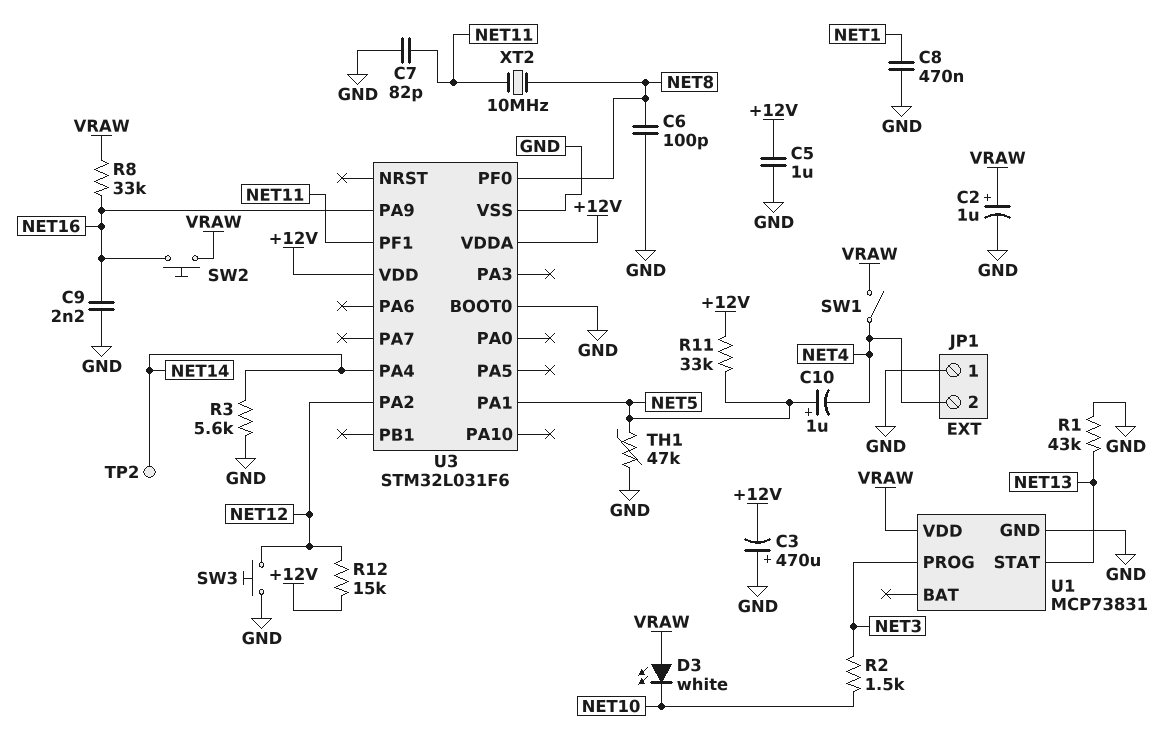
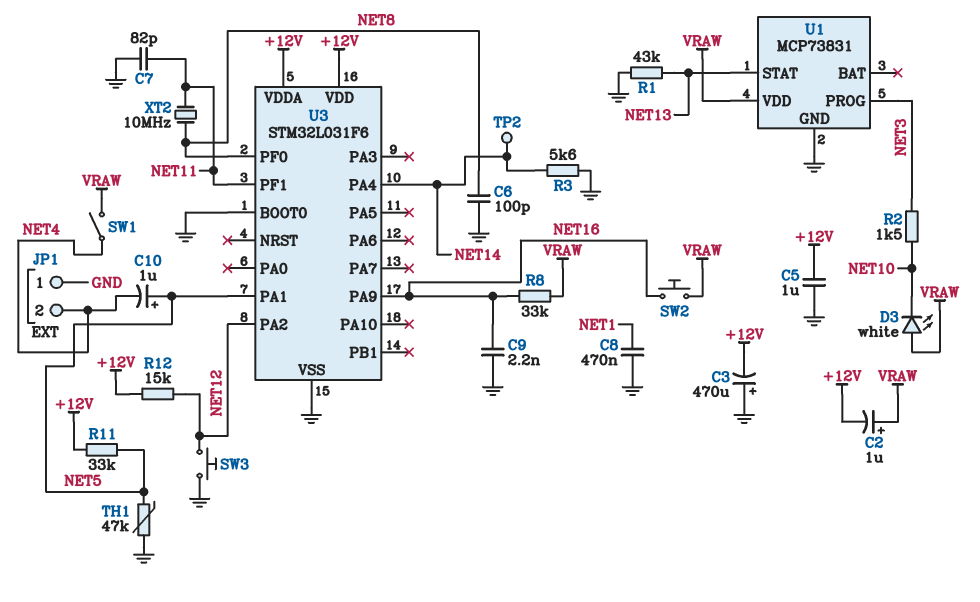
C2: 1uF (plus VRAW, minus GND) -> 1uF (plus VRAW, minus +12V)

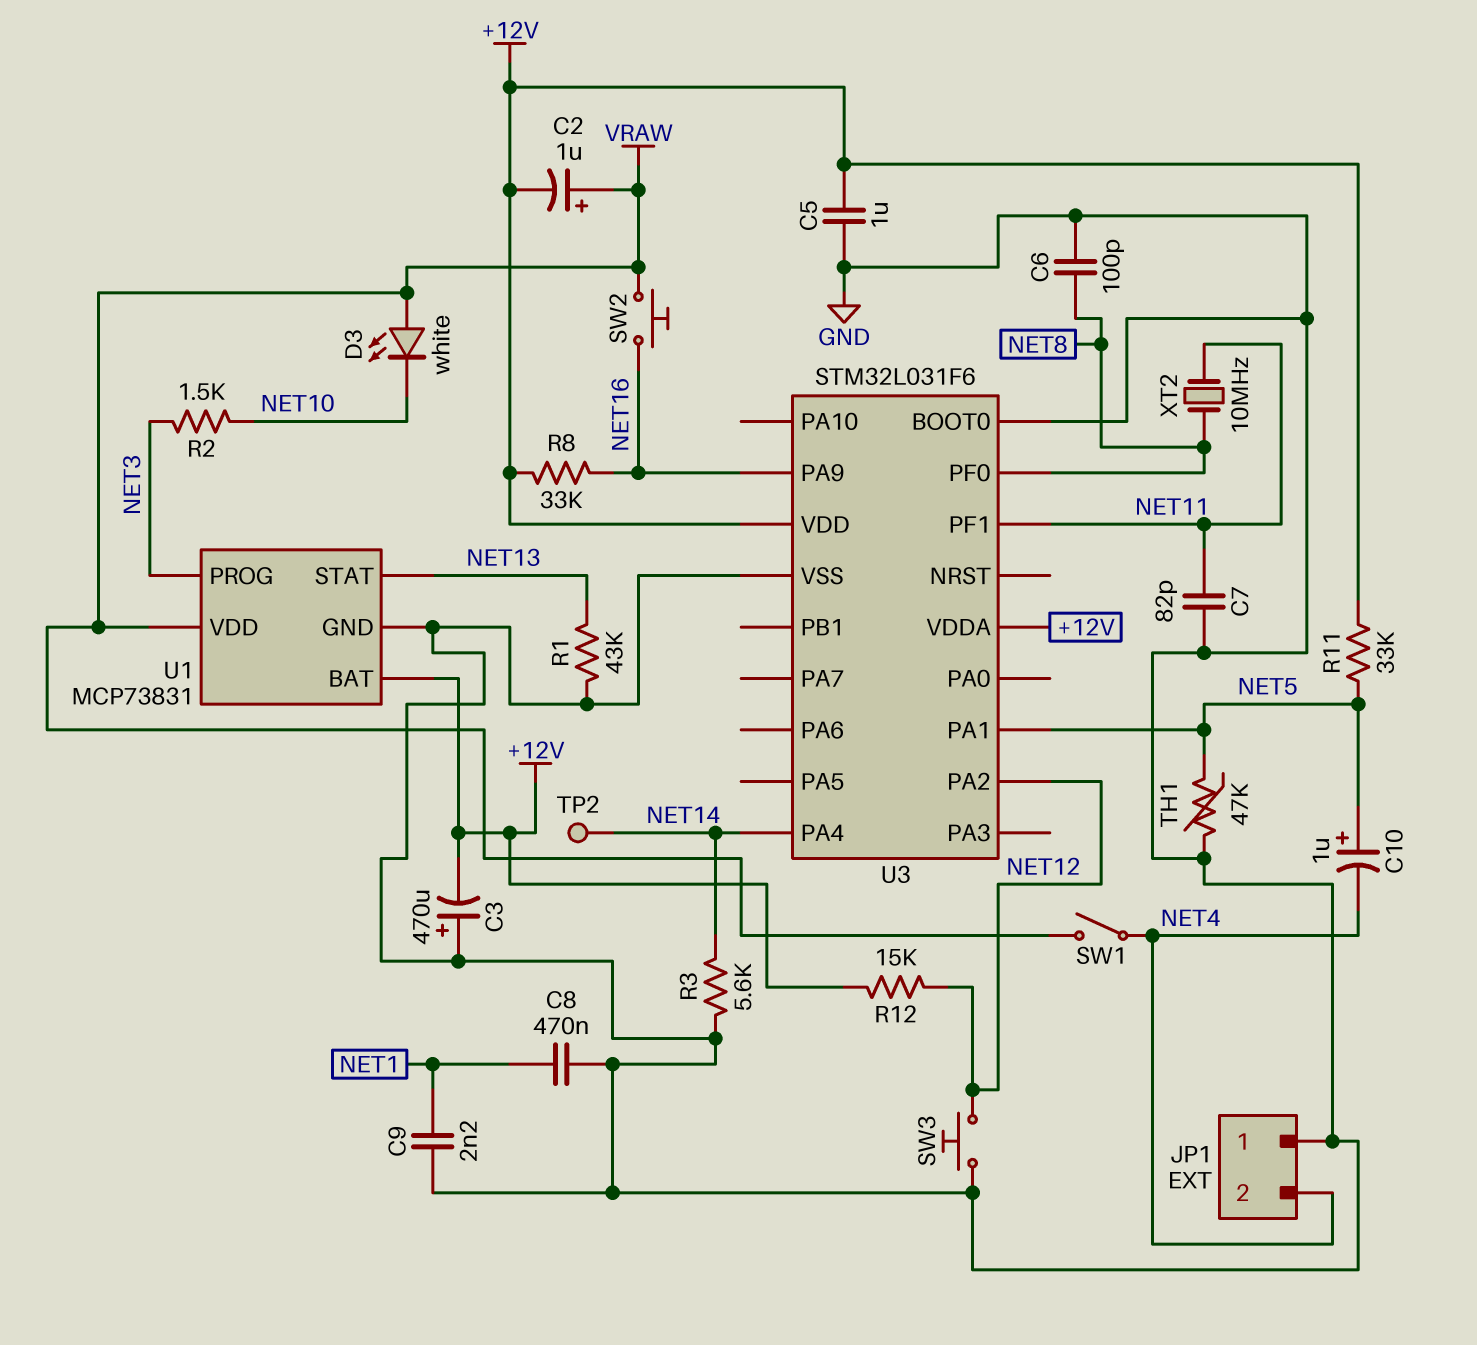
C9: 2.2nF (GND, NET16) -> 2.2nF (GND, NET1)
R8: 33k (NET16, VRAW) -> 33k (+12V, NET16)
U1 pin BAT: none -> +12V

